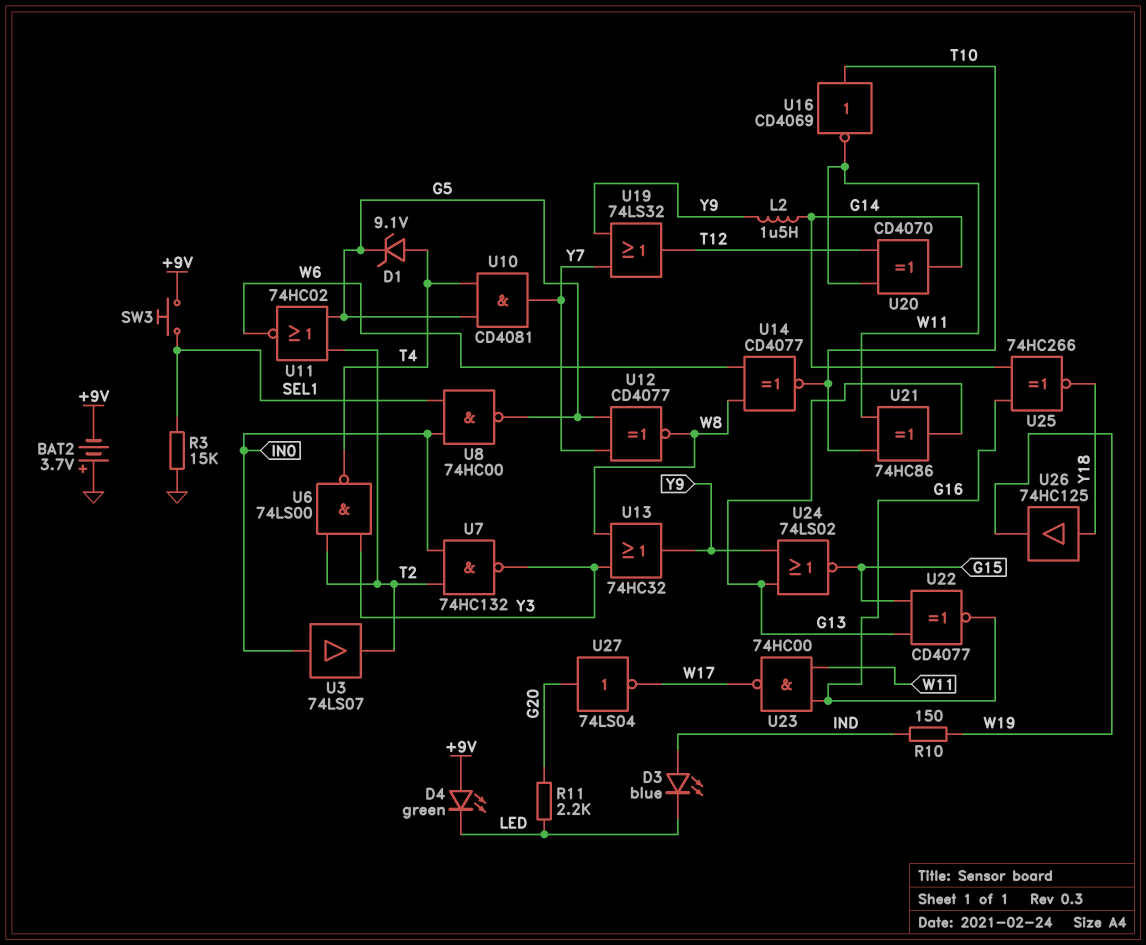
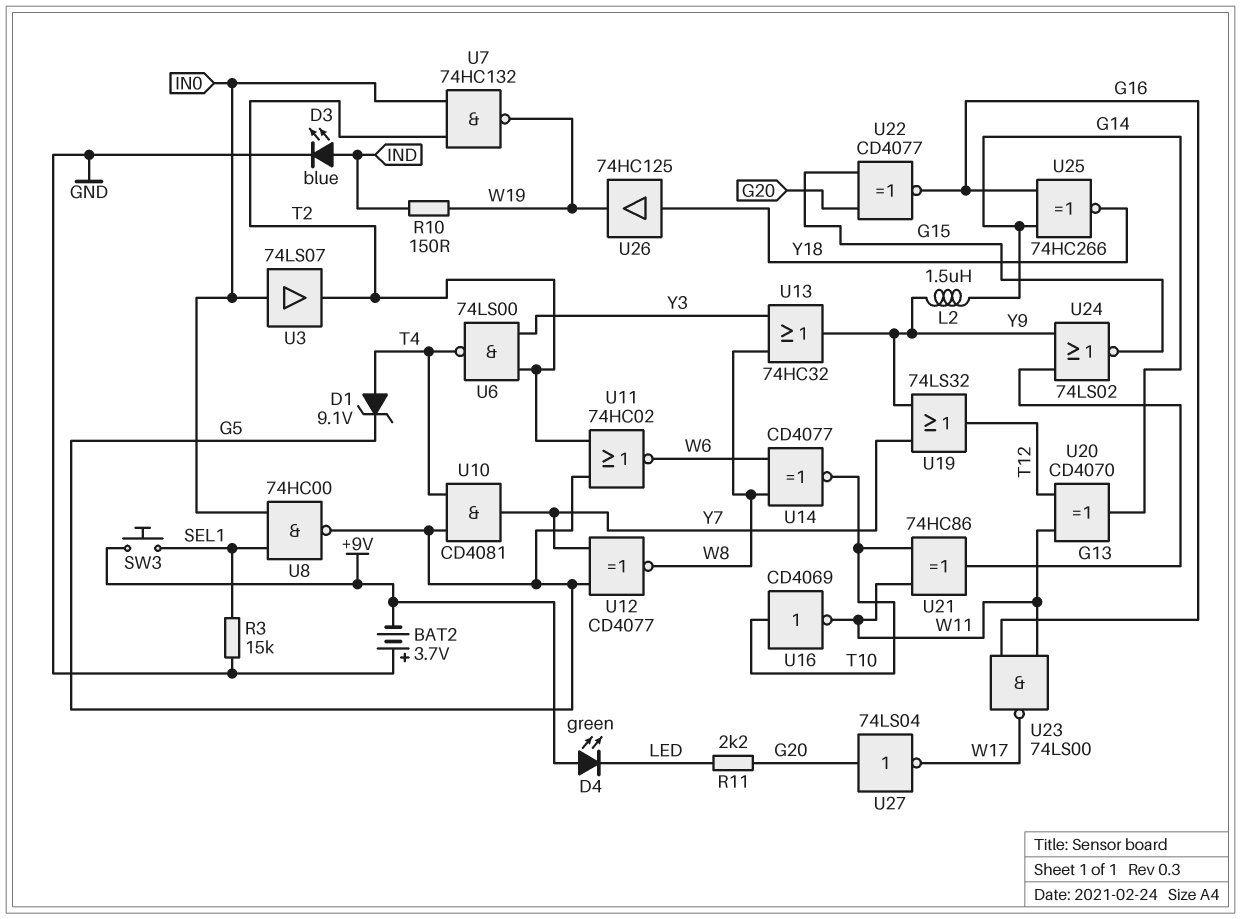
D3: LED blue (A IND, K LED) -> LED blue (A IND, K GND)
U7: NAND 74HC132 (in IN0, in T2, out Y3) -> NAND 74HC132 (in IN0, in T2, out W19)
U22: XNOR CD4077 (in G13, in G15, out G16) -> XNOR CD4077 (in G15, in G20, out G16)
U23: NAND 74HC00 (in G16, in W11, out W17) -> NAND 74LS00 (in G16, in W11, out W17)

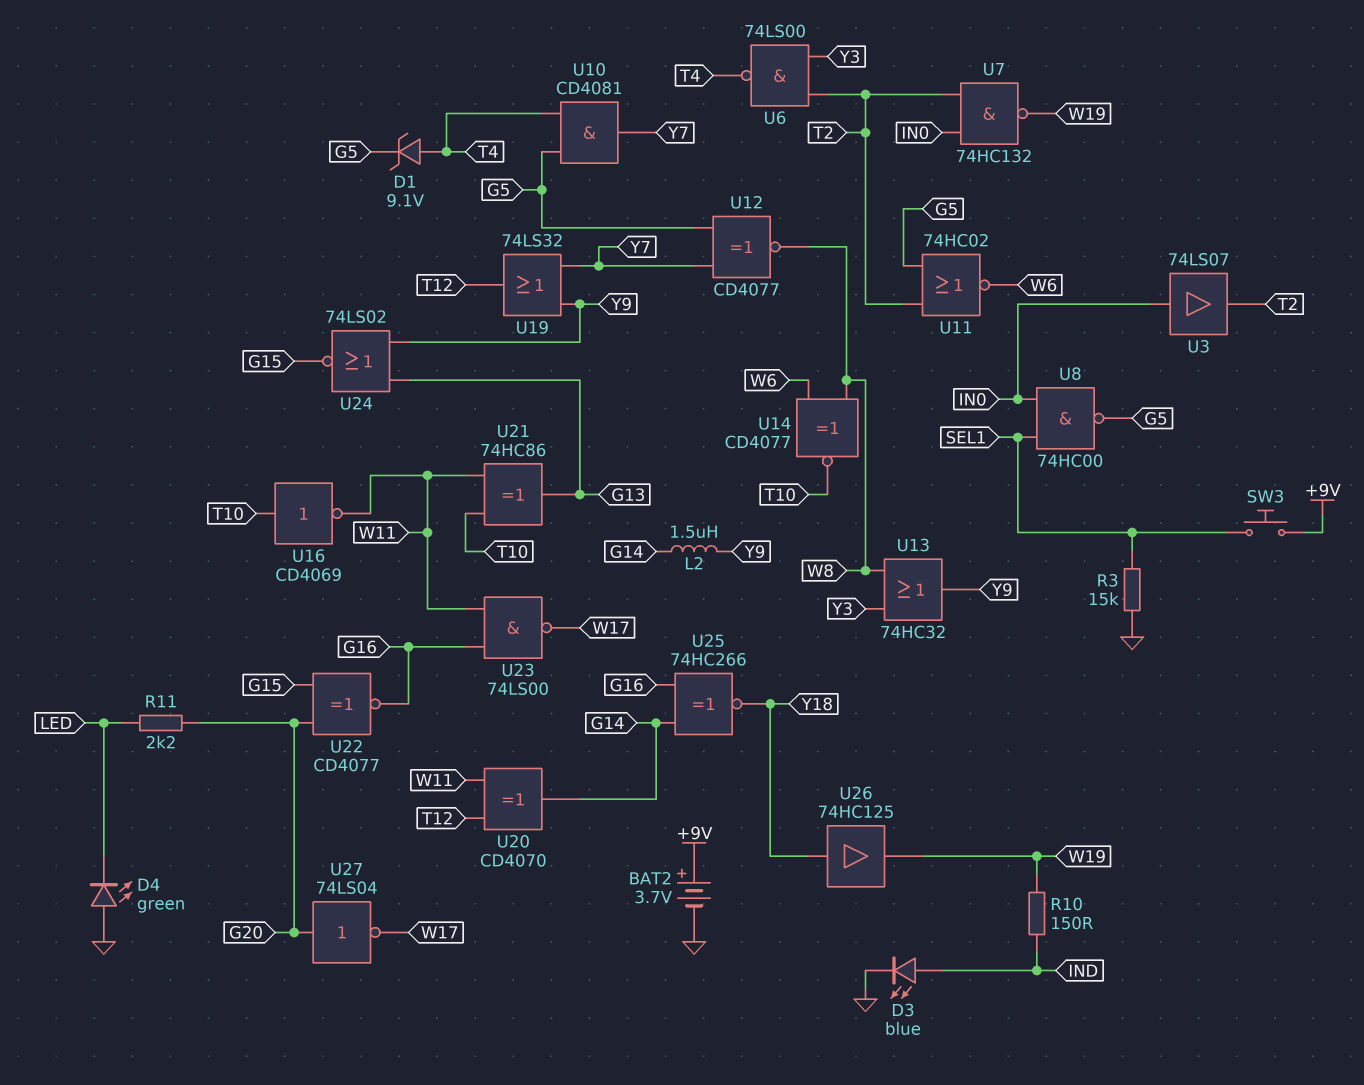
BAT2: 3.7V (plus GND, minus +9V) -> 3.7V (plus +9V, minus GND)
D4: LED green (A +9V, K LED) -> LED green (A GND, K LED)

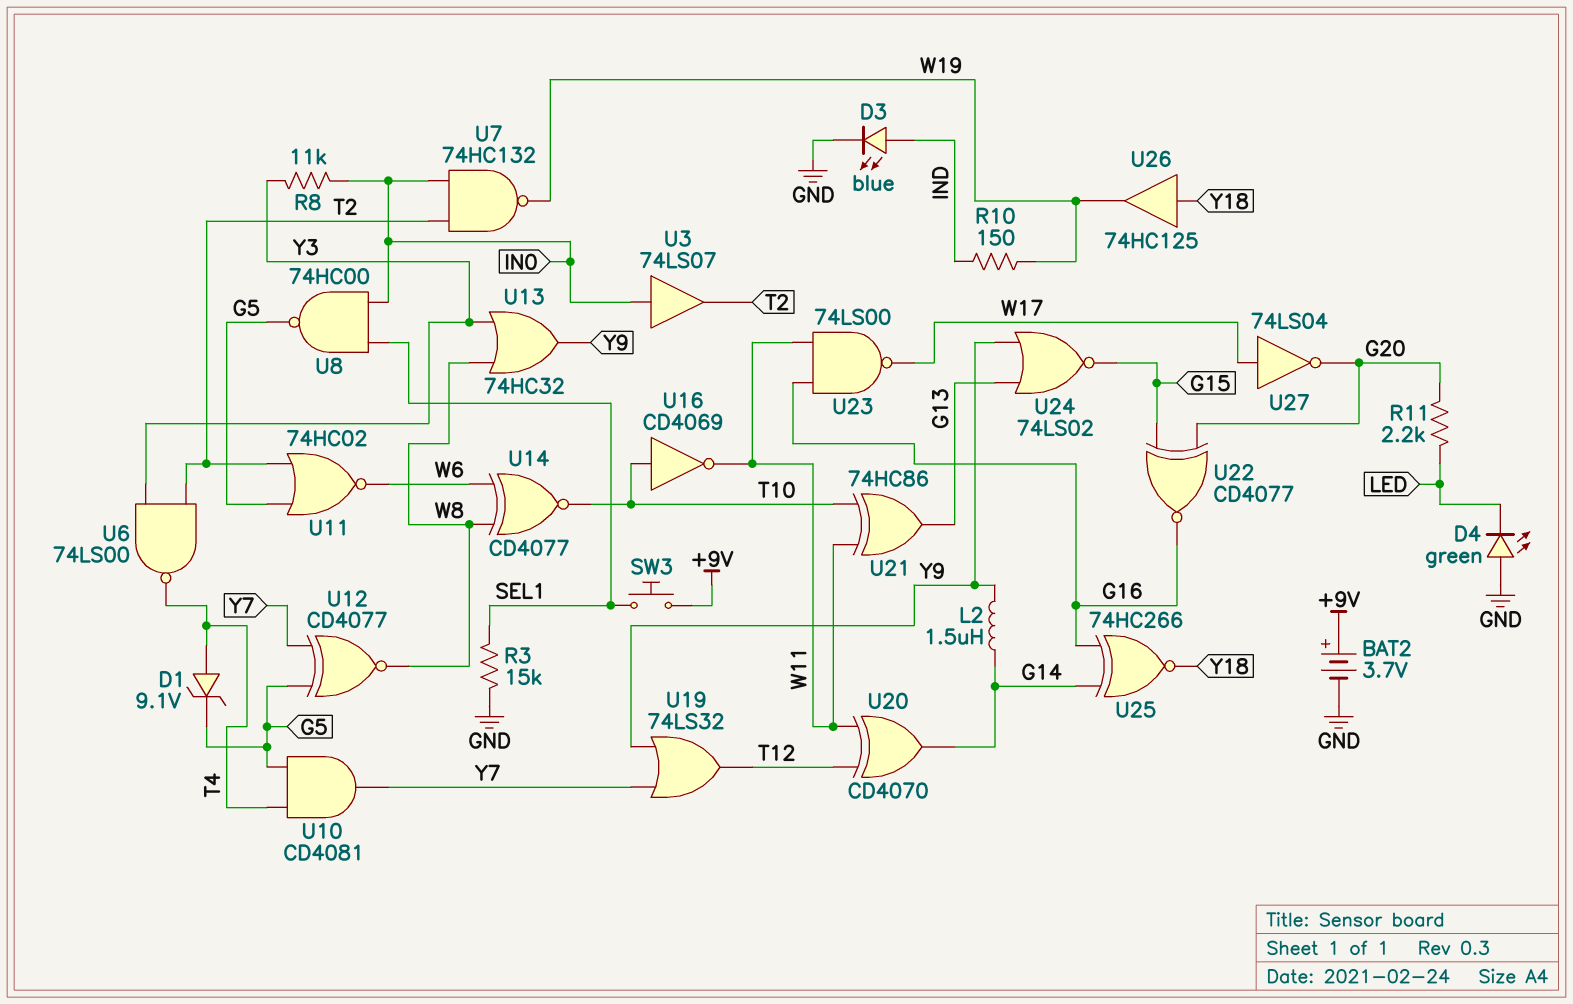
R8: none -> 11k (IN0, Y3)
U27: NOT 74LS04 (in G20, out W17) -> NOT 74LS04 (in W17, out G20)

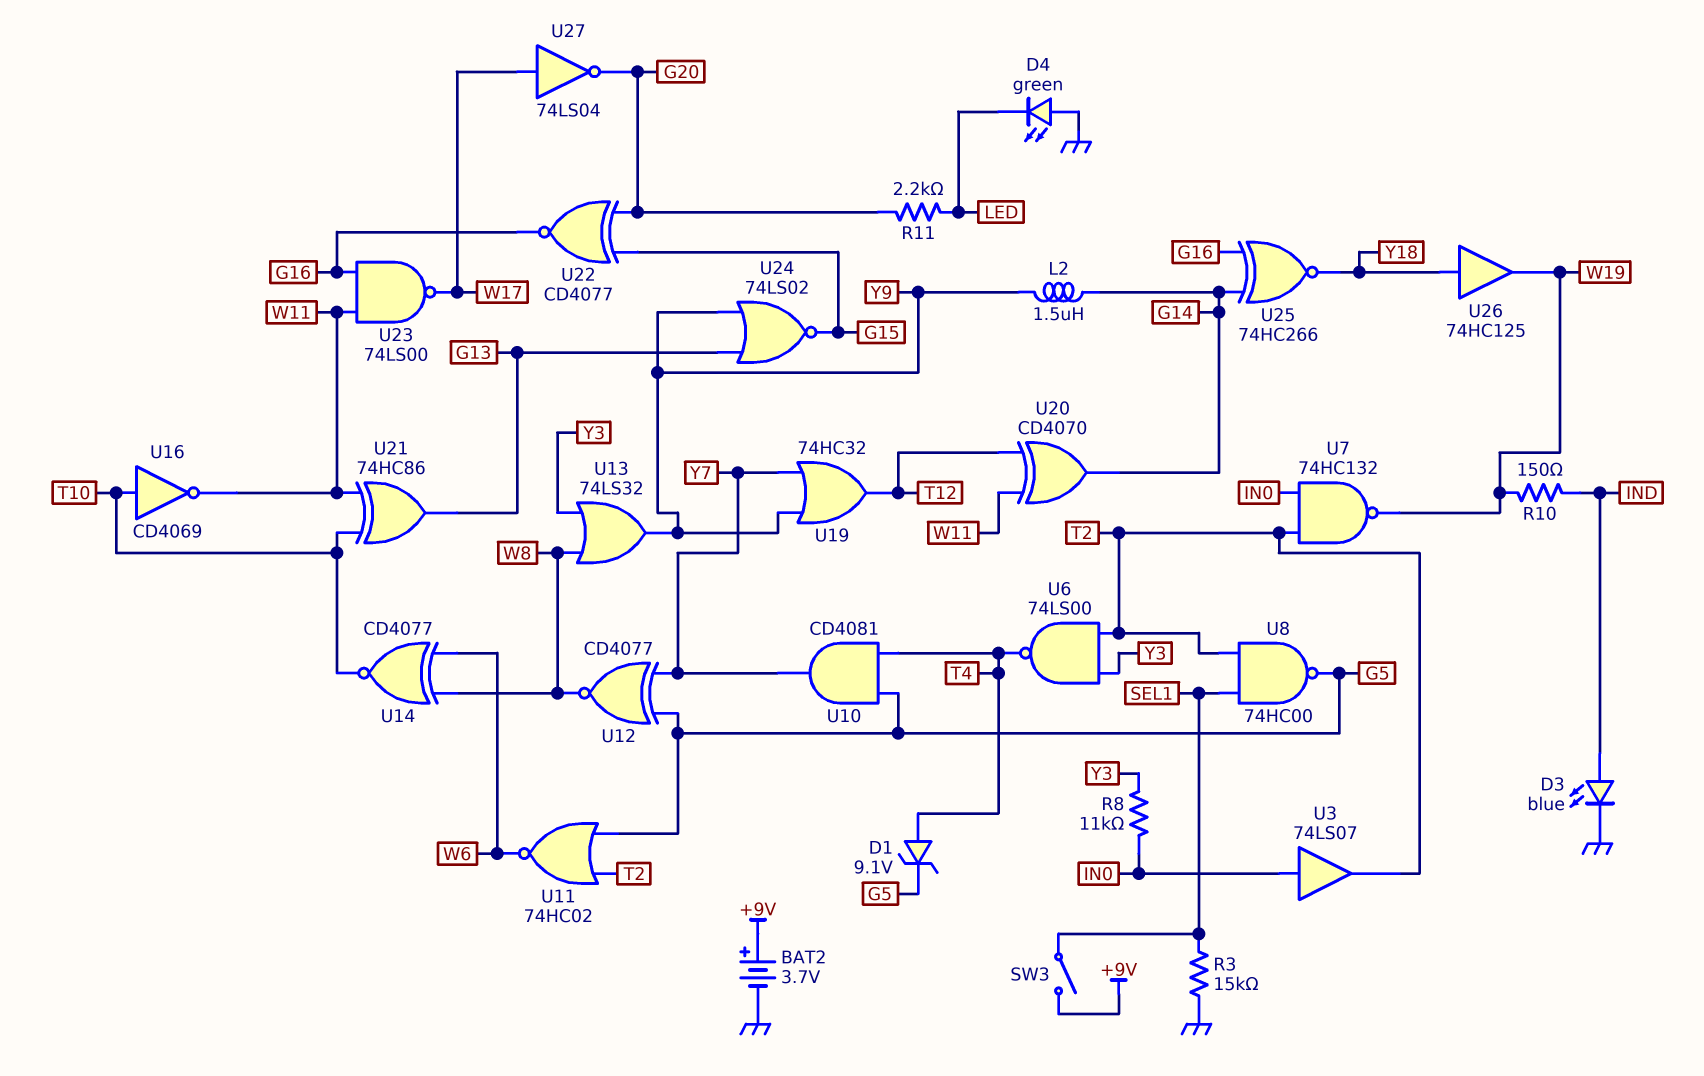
SW3: button (+9V, SEL1) -> switch (+9V, SEL1)
U8: NAND 74HC00 (in IN0, in SEL1, out G5) -> NAND 74HC00 (in SEL1, in T2, out G5)
U13: OR 74HC32 (in W8, in Y3, out Y9) -> OR 74LS32 (in W8, in Y3, out Y9)
U19: OR 74LS32 (in Y7, in Y9, out T12) -> OR 74HC32 (in Y7, in Y9, out T12)

